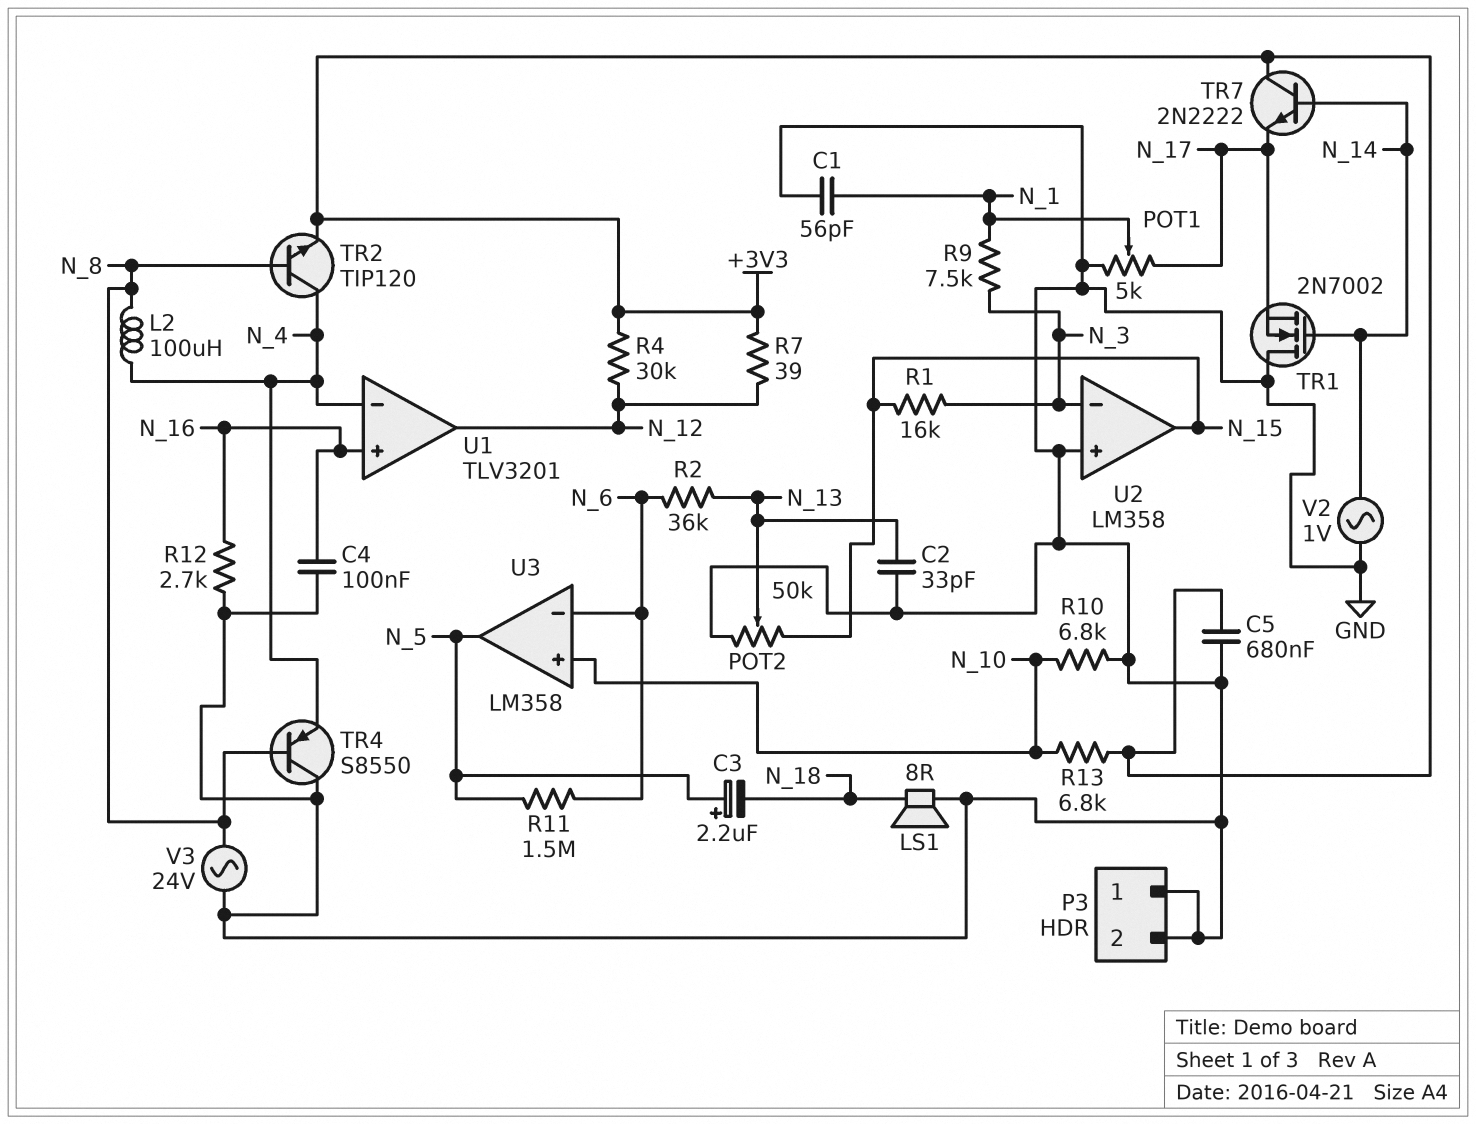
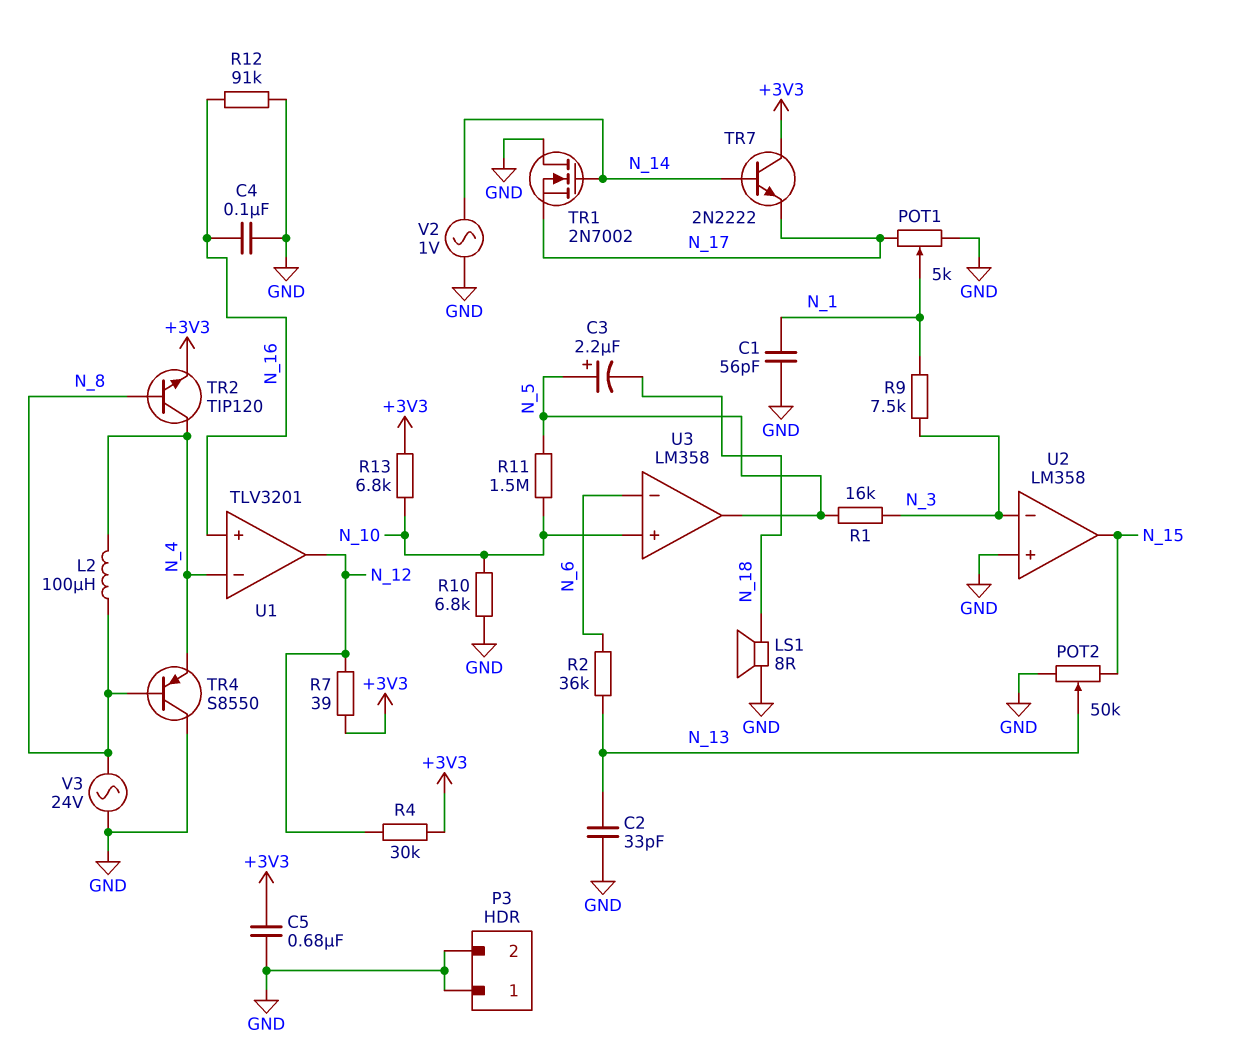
R1: 16k (N_3, N_15) -> 16k (N_3, N_5)
R11: 1.5M (N_5, N_6) -> 1.5M (N_5, N_10)
R12: 2.7k (GND, N_16) -> 91k (GND, N_16)

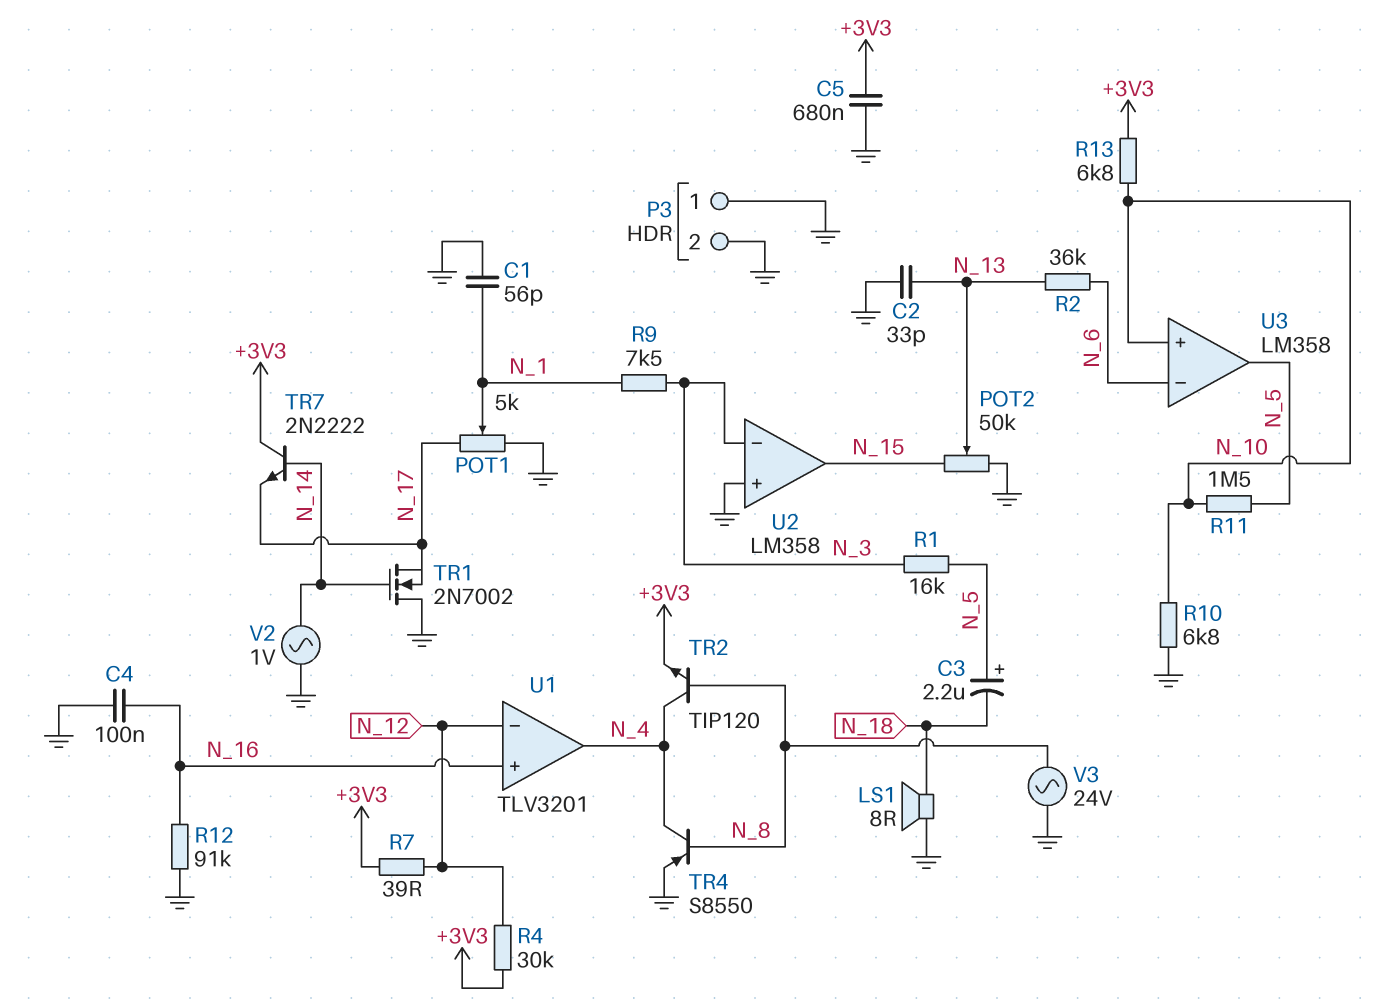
L2: 100uH (N_4, N_8) -> none
TR4: PNP S8550 (B N_8, C GND, E N_4) -> PNP S8550 (B N_8, C N_4, E GND)
U1 pin in-: N_4 -> N_12
U1 pin out: N_12 -> N_4

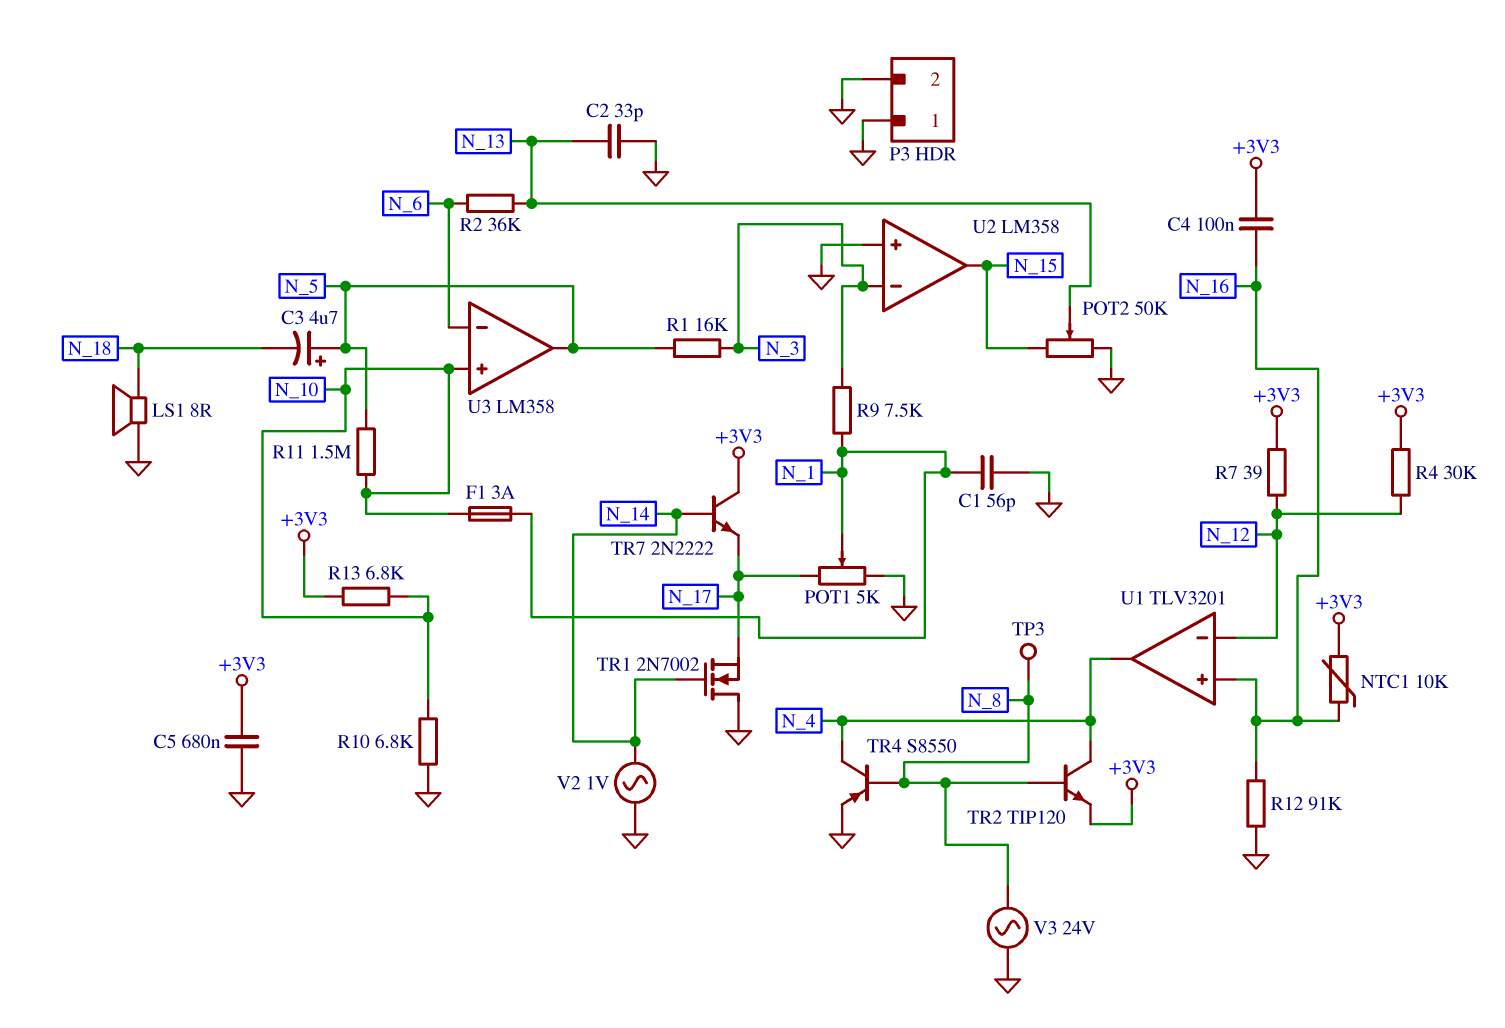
C3: 2.2uF (plus N_5, minus N_18) -> 4.7uF (plus N_5, minus N_18)
C4: 100nF (GND, N_16) -> 100nF (+3V3, N_16)
F1: none -> 3A (N_1, N_10)
NTC1: none -> 10k (+3V3, N_16)
TP3: none -> test point (N_8)

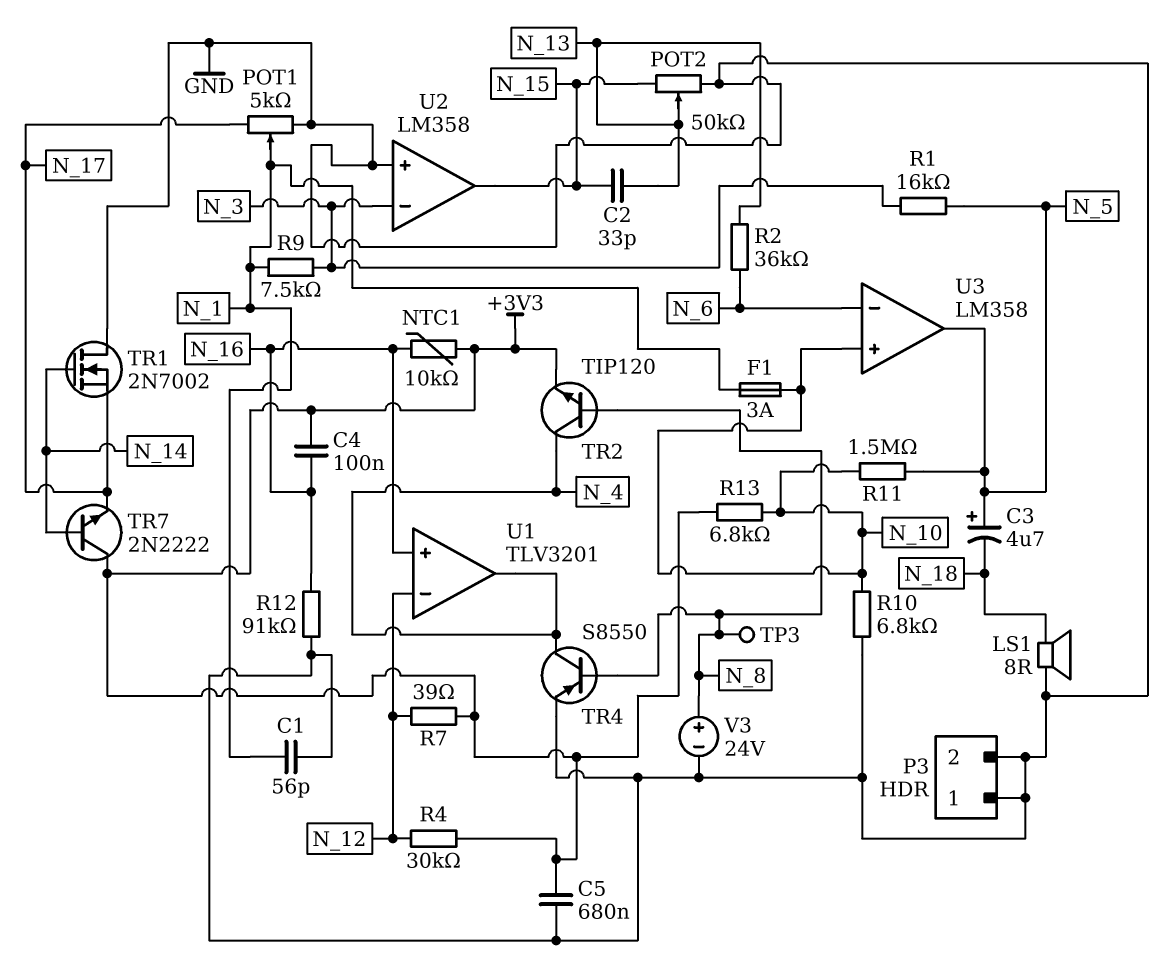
C2: 33pF (GND, N_13) -> 33pF (N_13, N_15)
V2: AC 1V (GND, N_14) -> none
V3: AC 24V (GND, N_8) -> 24V (plus N_8, minus GND)

